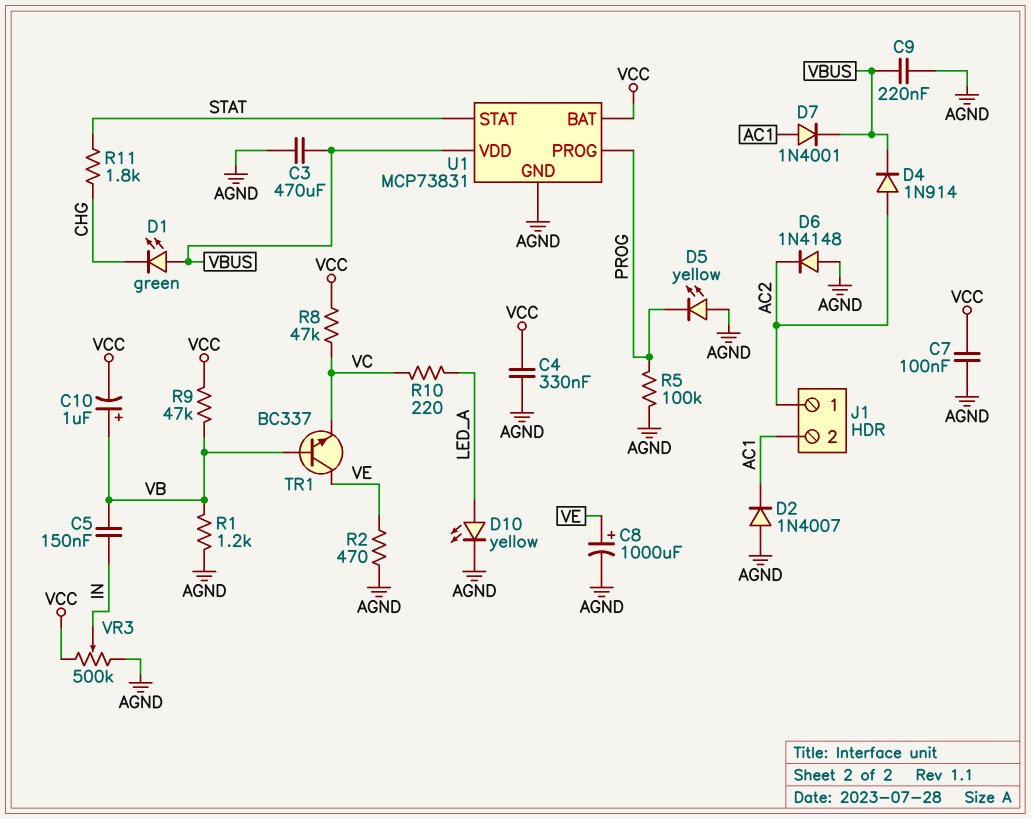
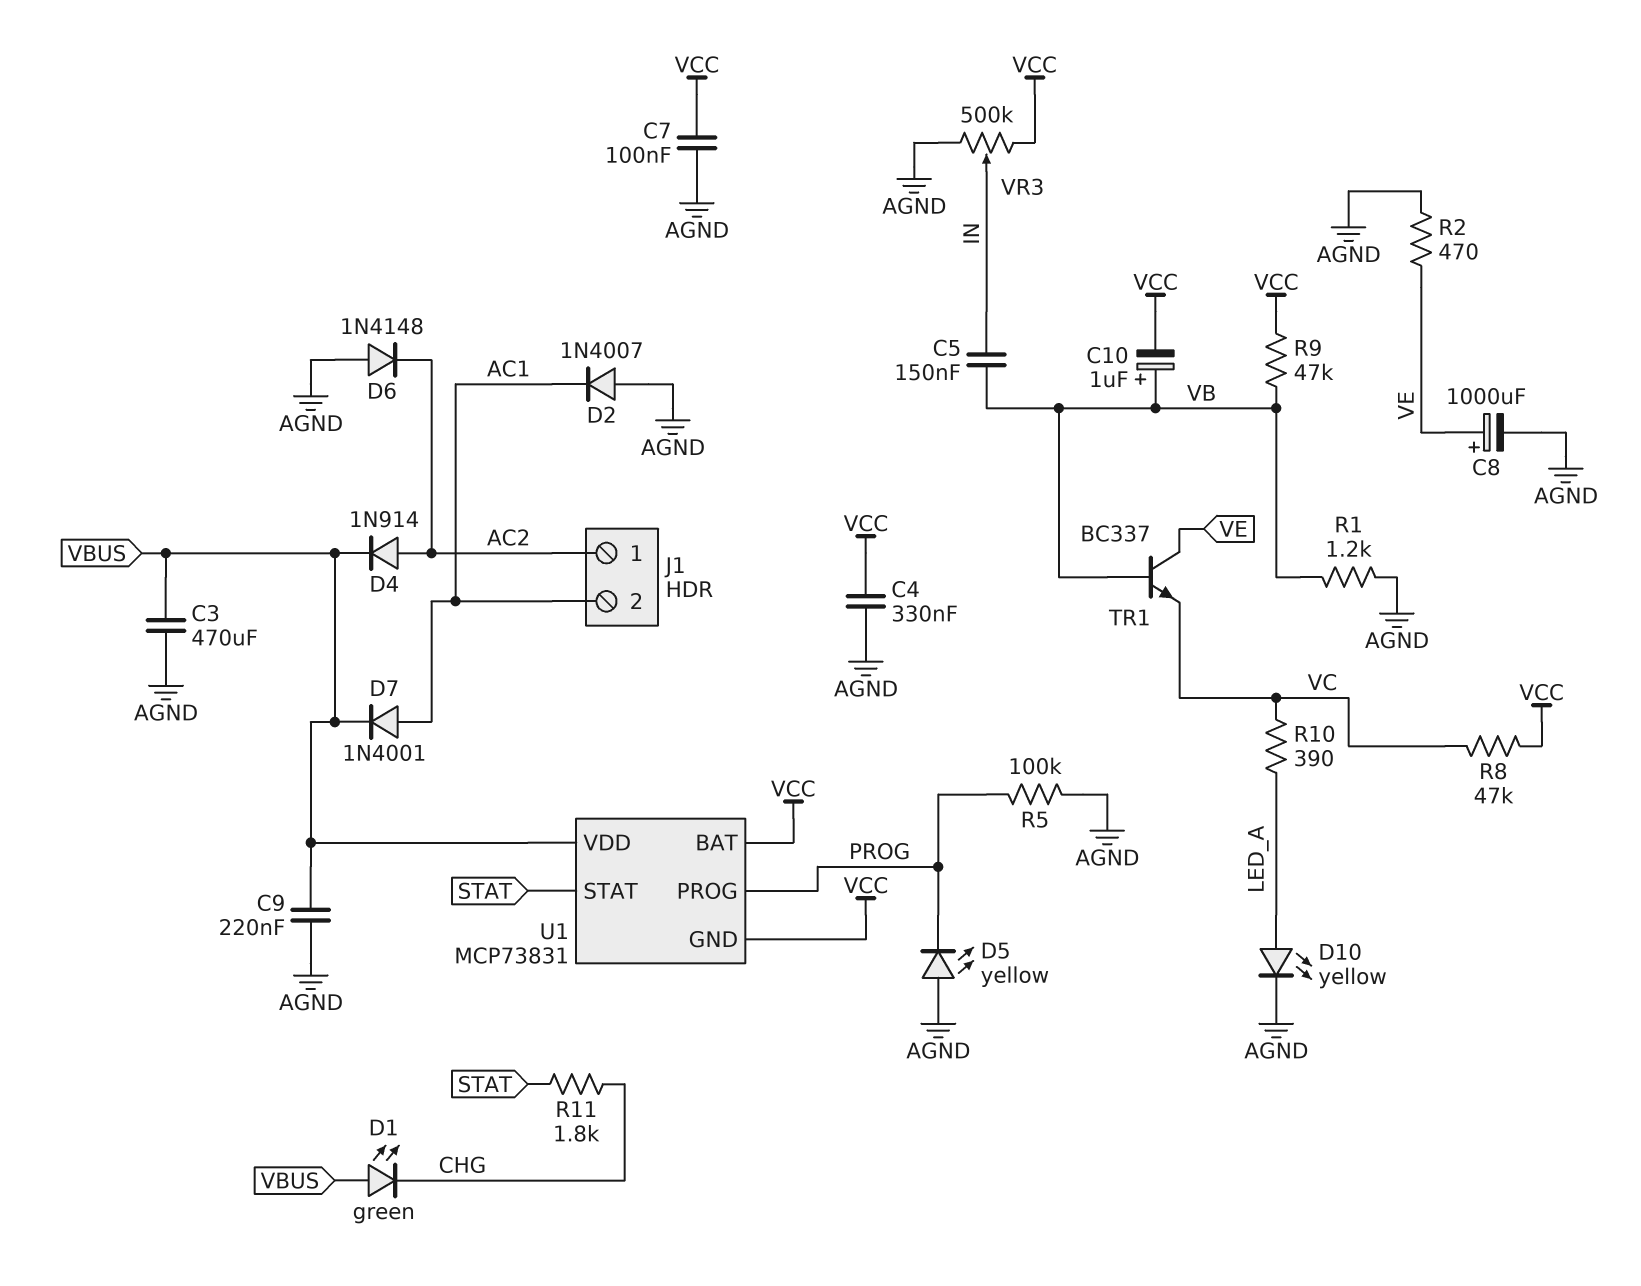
R10: 220 (LED_A, VC) -> 390 (LED_A, VC)
U1 pin GND: AGND -> VCC

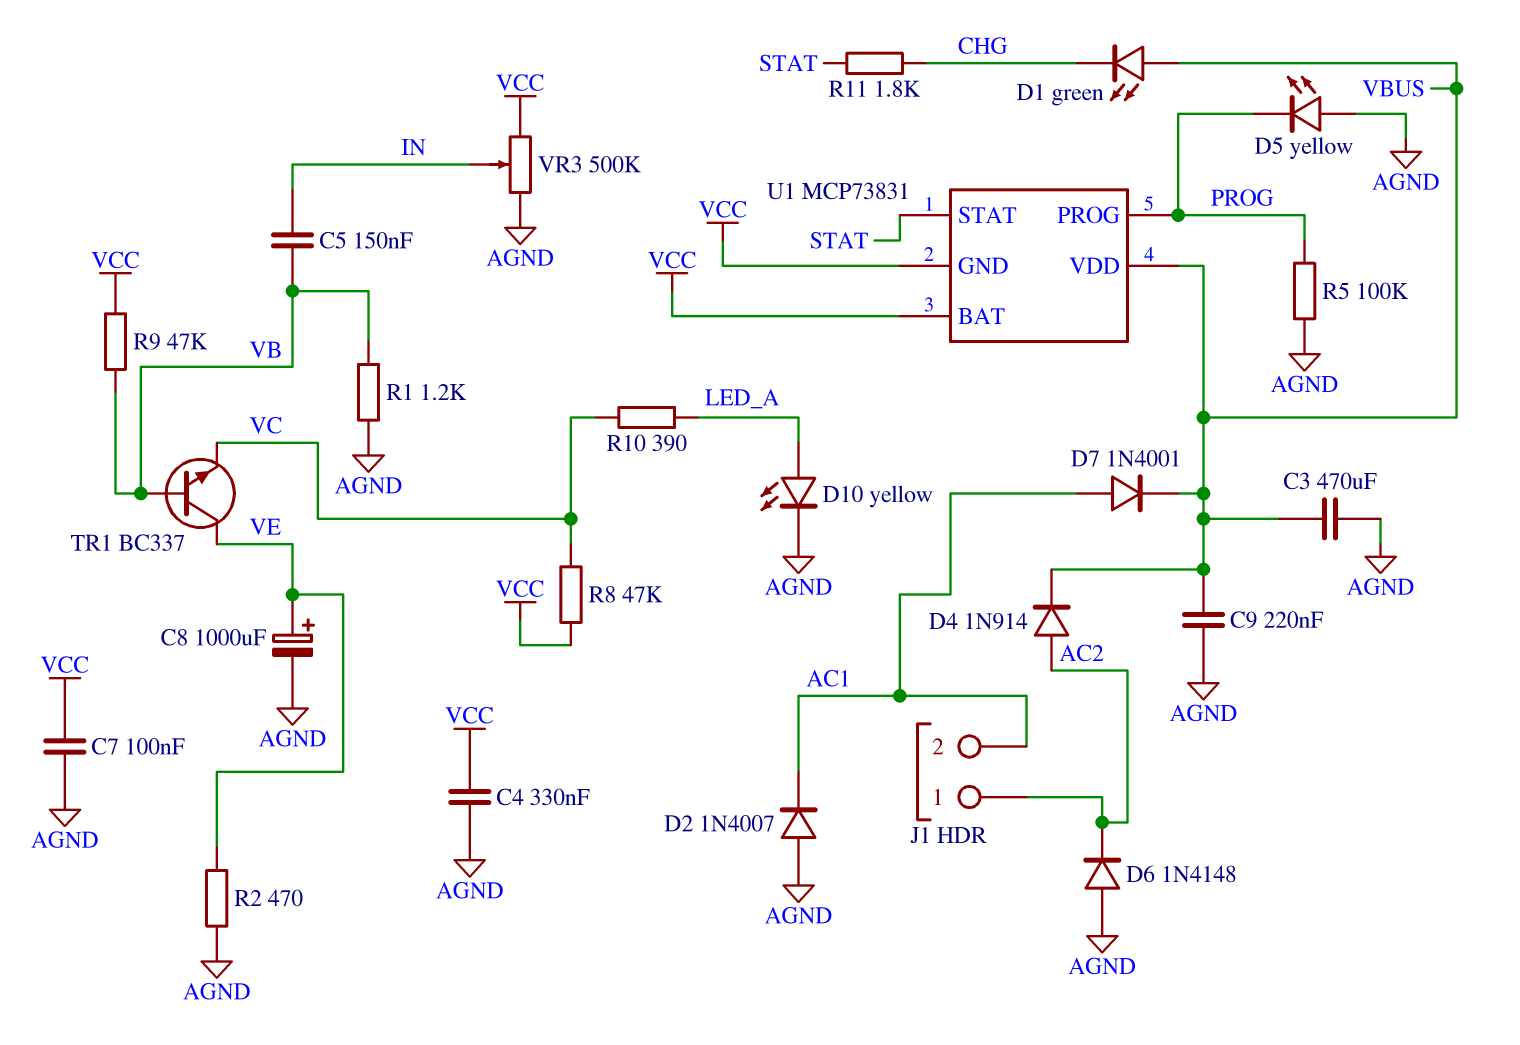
C10: 1uF (plus VB, minus VCC) -> none

